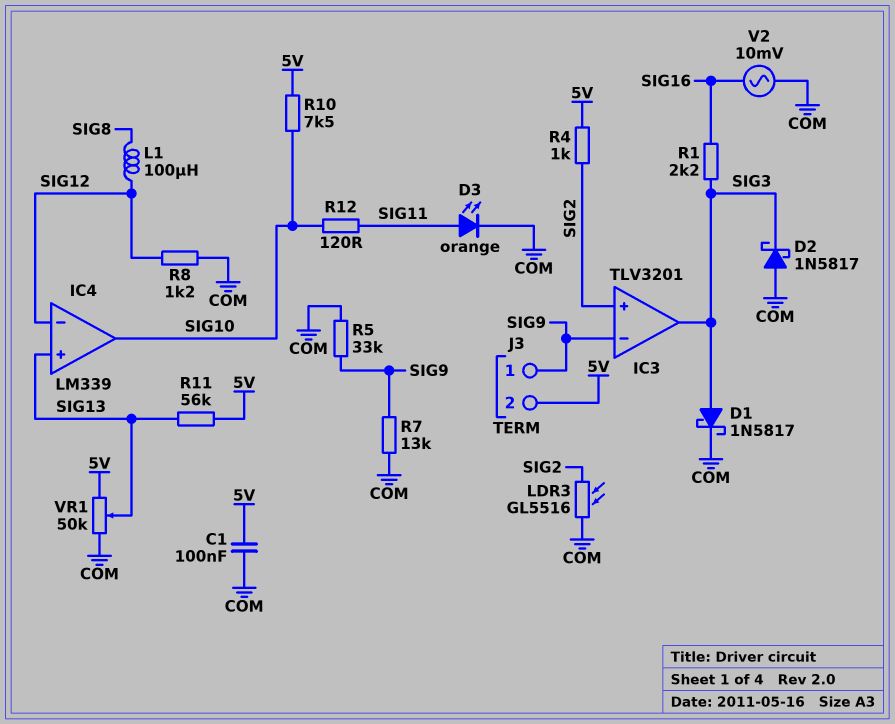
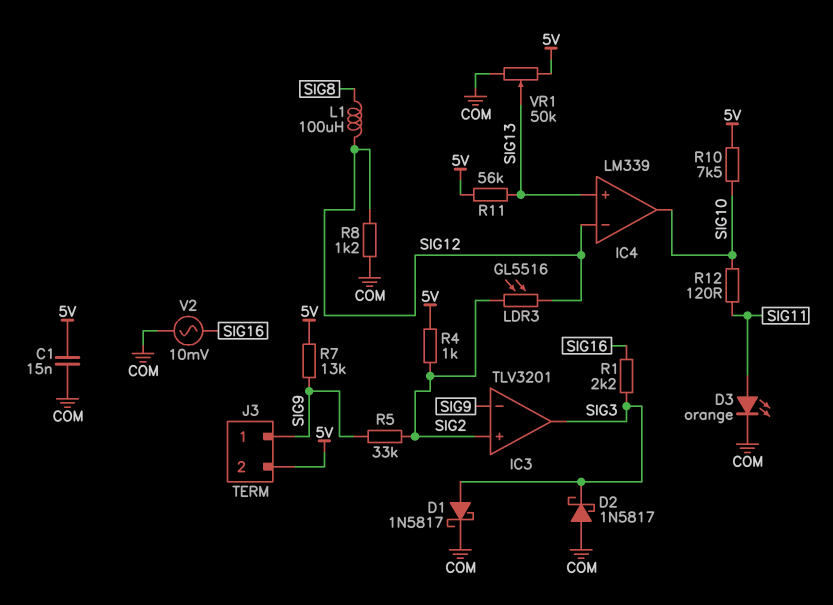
C1: 100nF (5V, COM) -> 15nF (5V, COM)
LDR3: GL5516 (COM, SIG2) -> GL5516 (SIG2, SIG12)
R5: 33k (COM, SIG9) -> 33k (SIG2, SIG9)
R7: 13k (COM, SIG9) -> 13k (5V, SIG9)

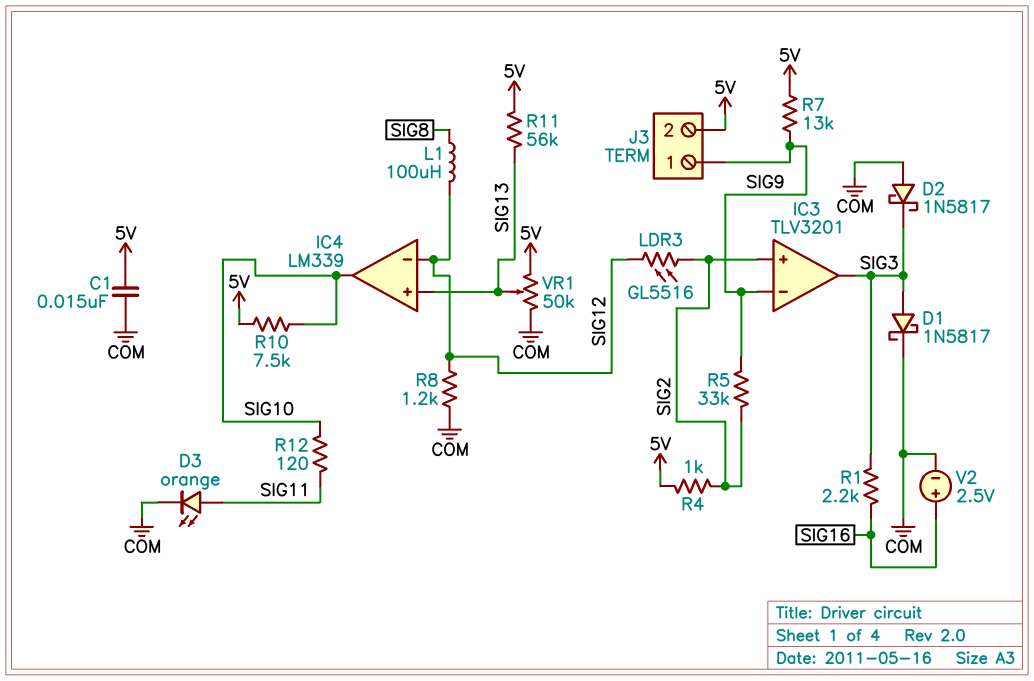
V2: AC 10mV (COM, SIG16) -> 2.5V (plus SIG16, minus COM)

